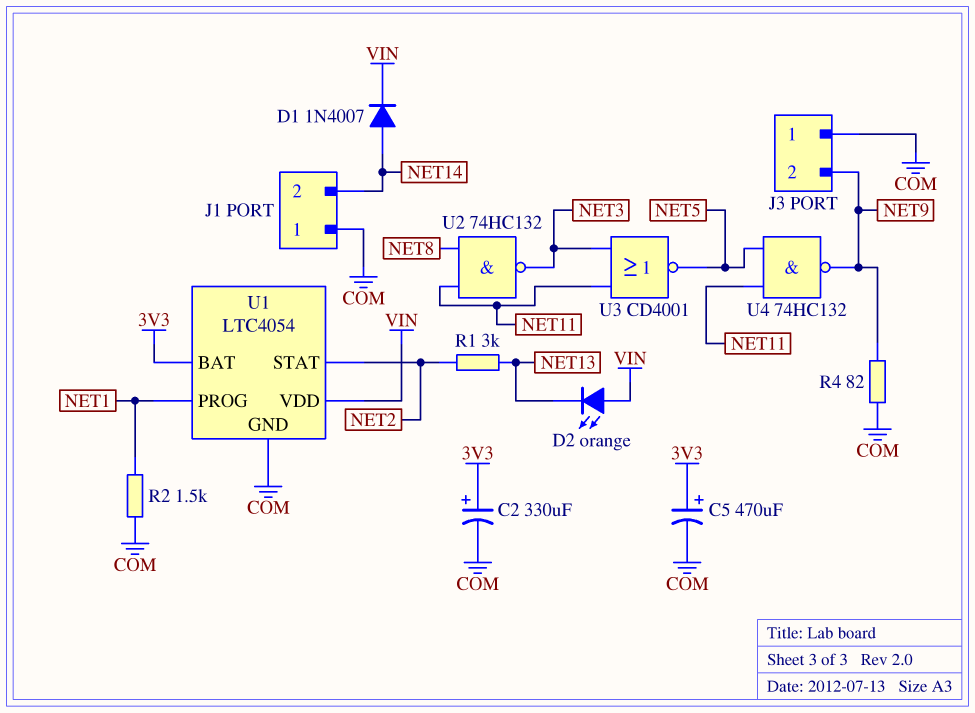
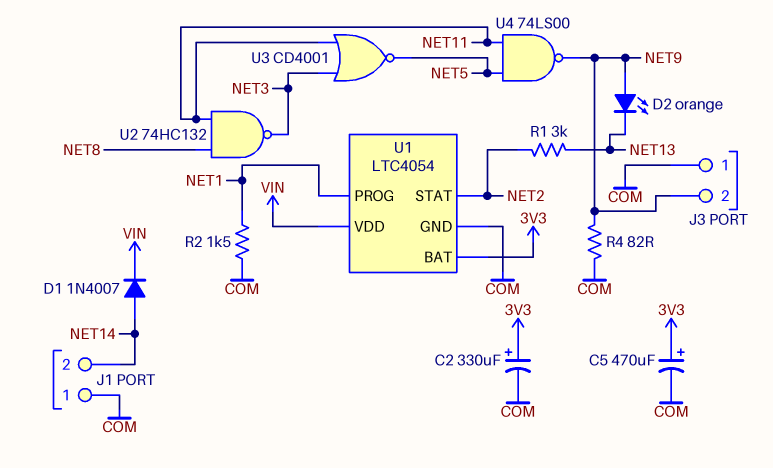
D2: LED orange (A VIN, K NET13) -> LED orange (A NET9, K NET13)
U4: NAND 74HC132 (in NET5, in NET11, out NET9) -> NAND 74LS00 (in NET5, in NET11, out NET9)

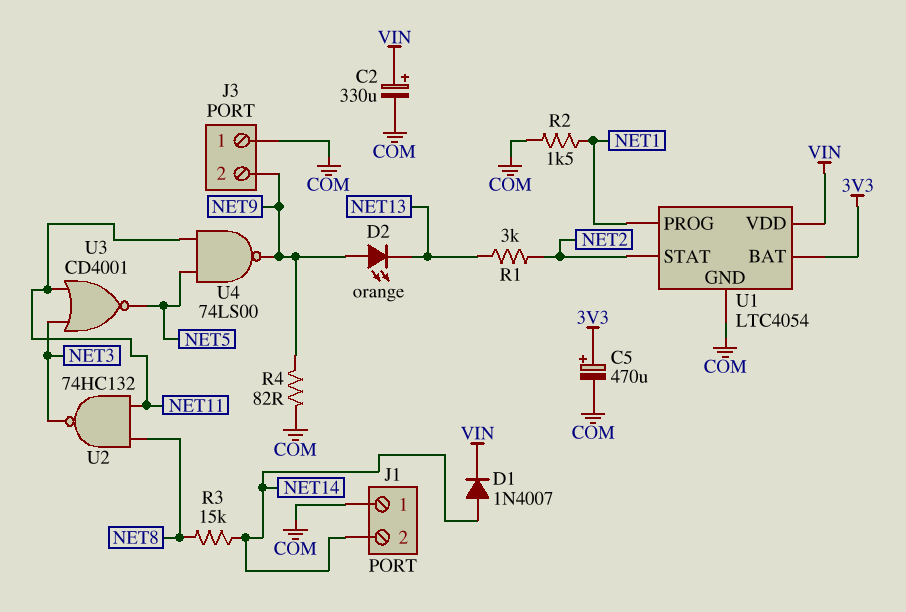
C2: 330uF (plus 3V3, minus COM) -> 330uF (plus VIN, minus COM)
R3: none -> 15k (NET8, NET14)

